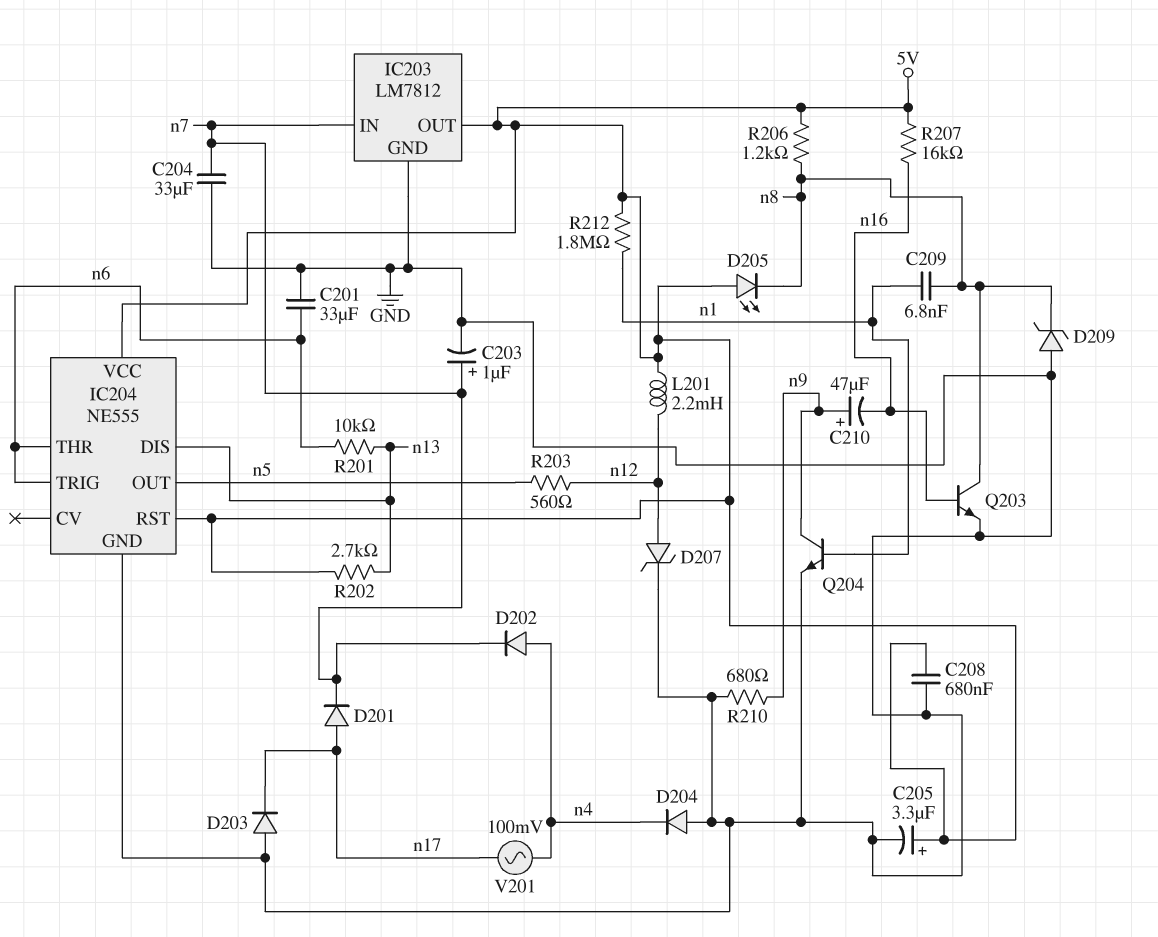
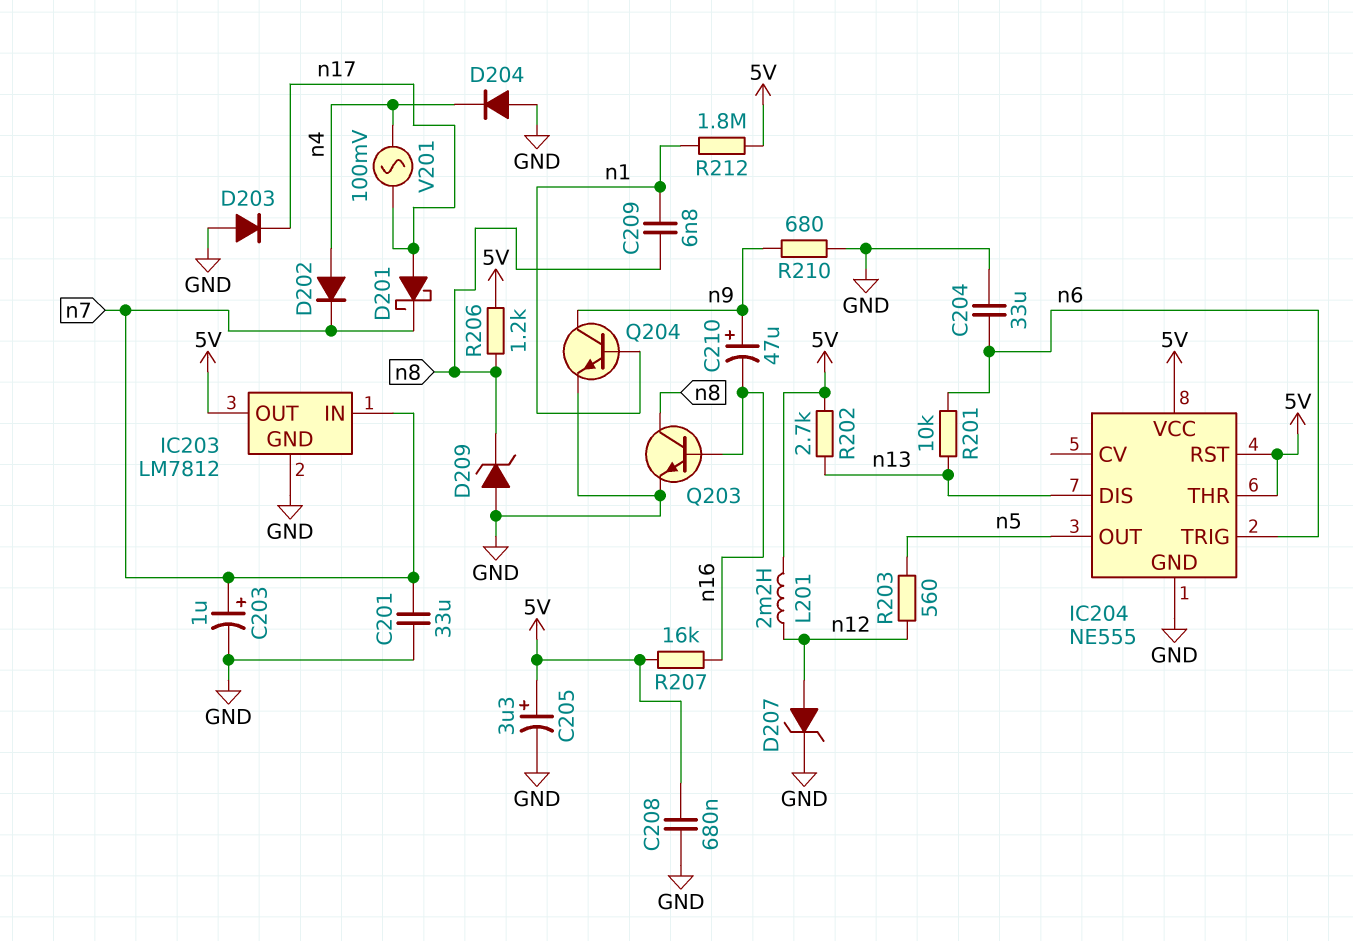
C201: 33uF (GND, n6) -> 33uF (GND, n7)
C204: 33uF (GND, n7) -> 33uF (GND, n6)
D201: diode (A n17, K n7) -> schottky (A n17, K n7)
D205: LED (A 5V, K n8) -> none
IC204 pin THR: n6 -> 5V

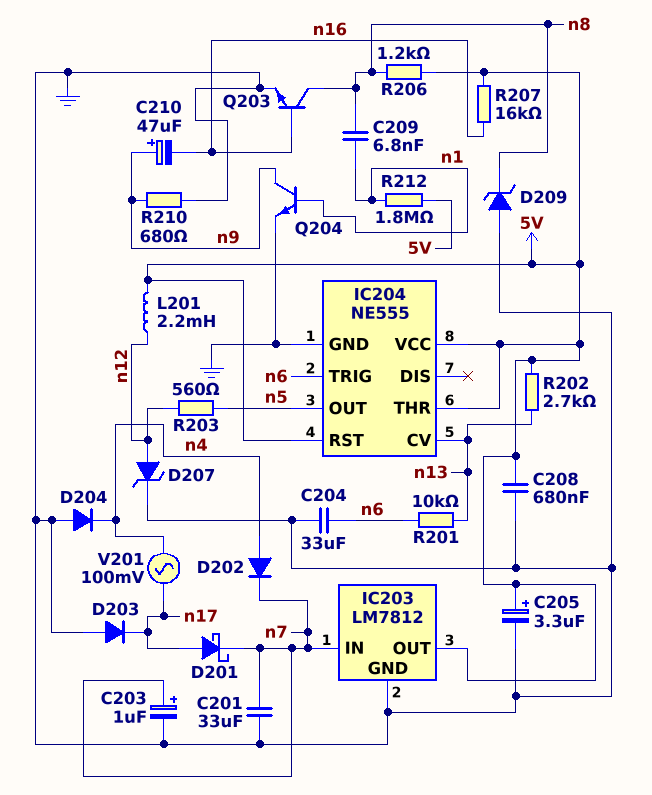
IC204 pin CV: none -> n13
IC204 pin DIS: n13 -> none

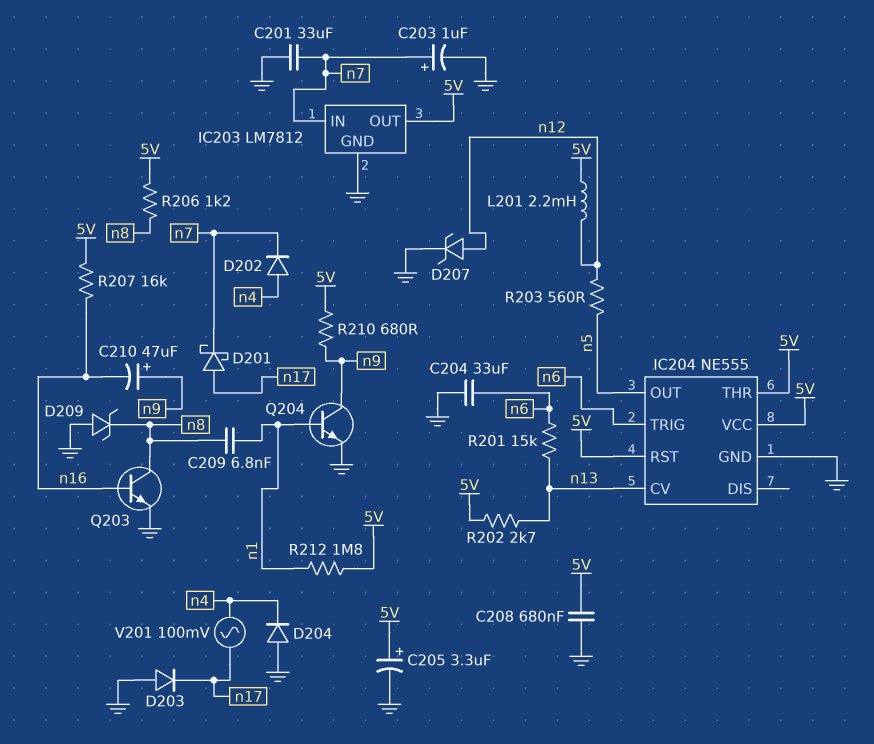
R201: 10k (n6, n13) -> 15k (n6, n13)
R210: 680 (GND, n9) -> 680 (5V, n9)

